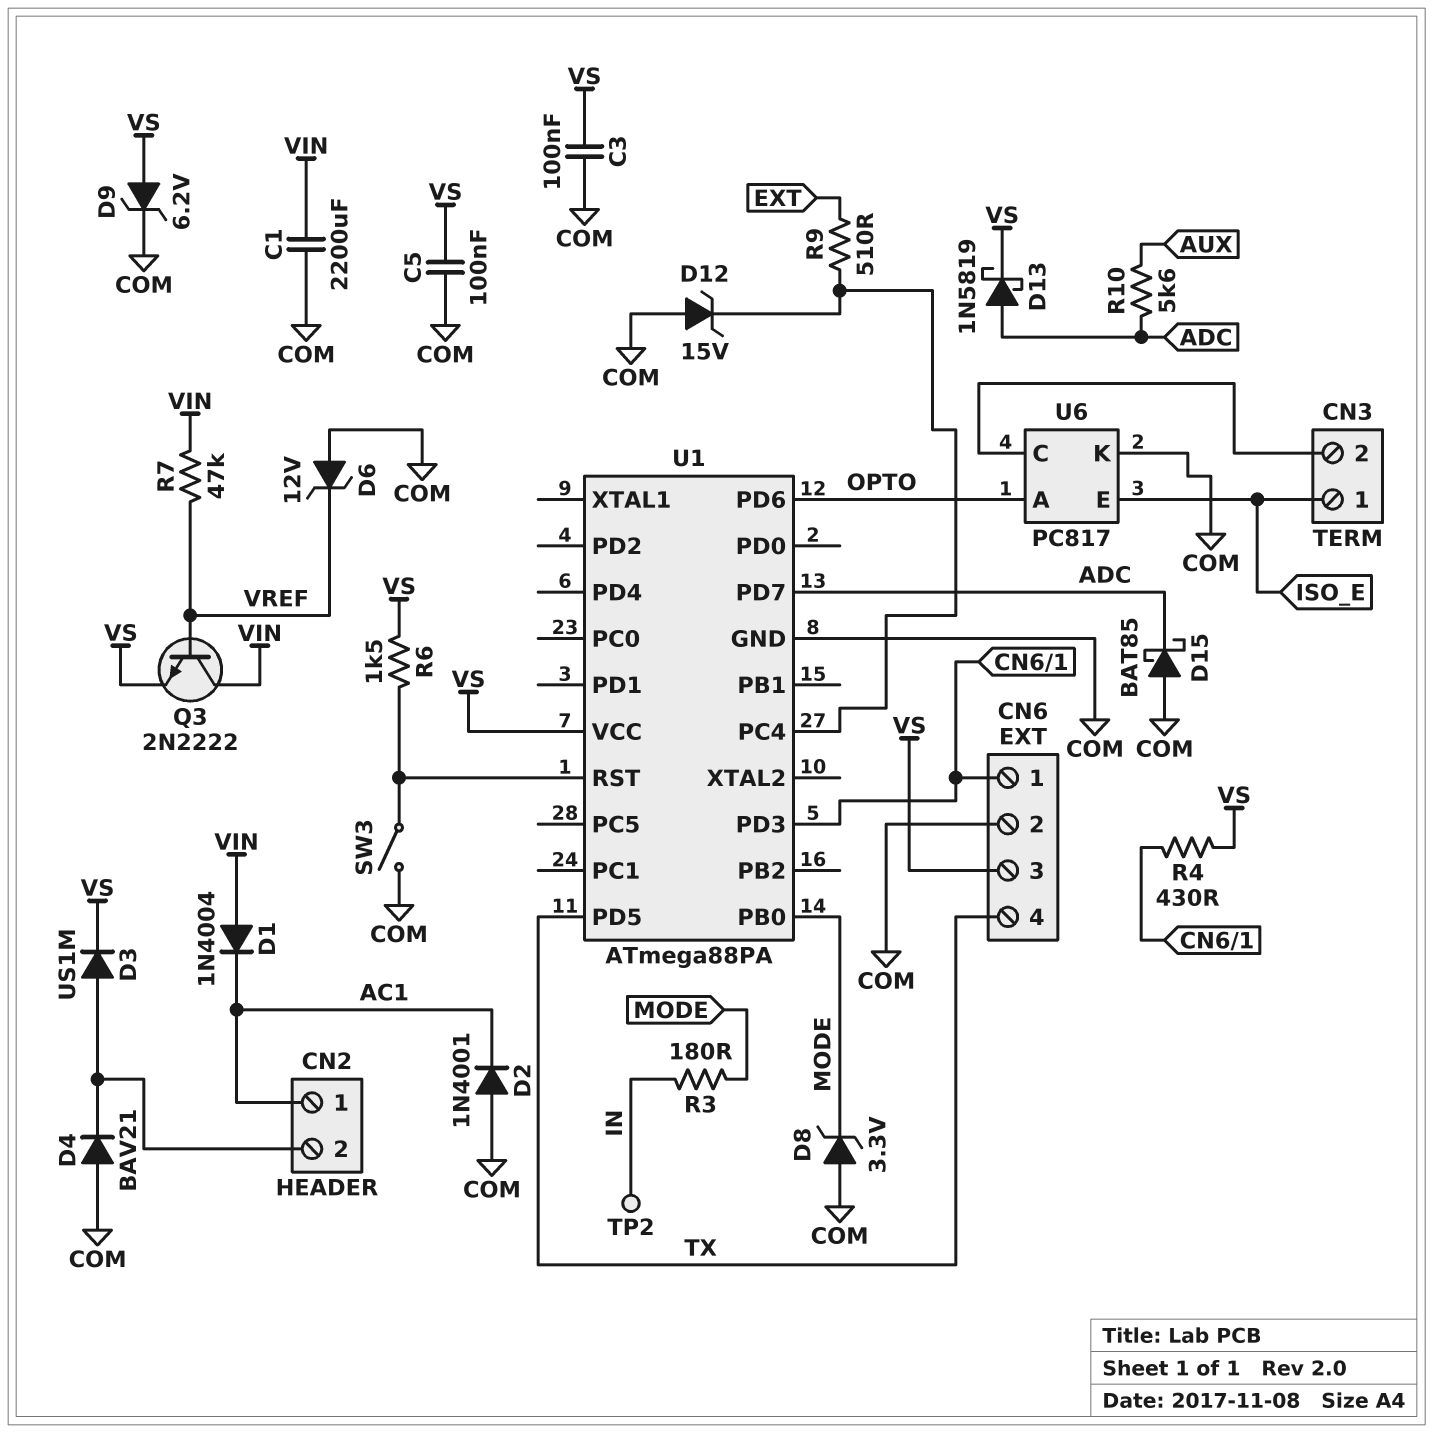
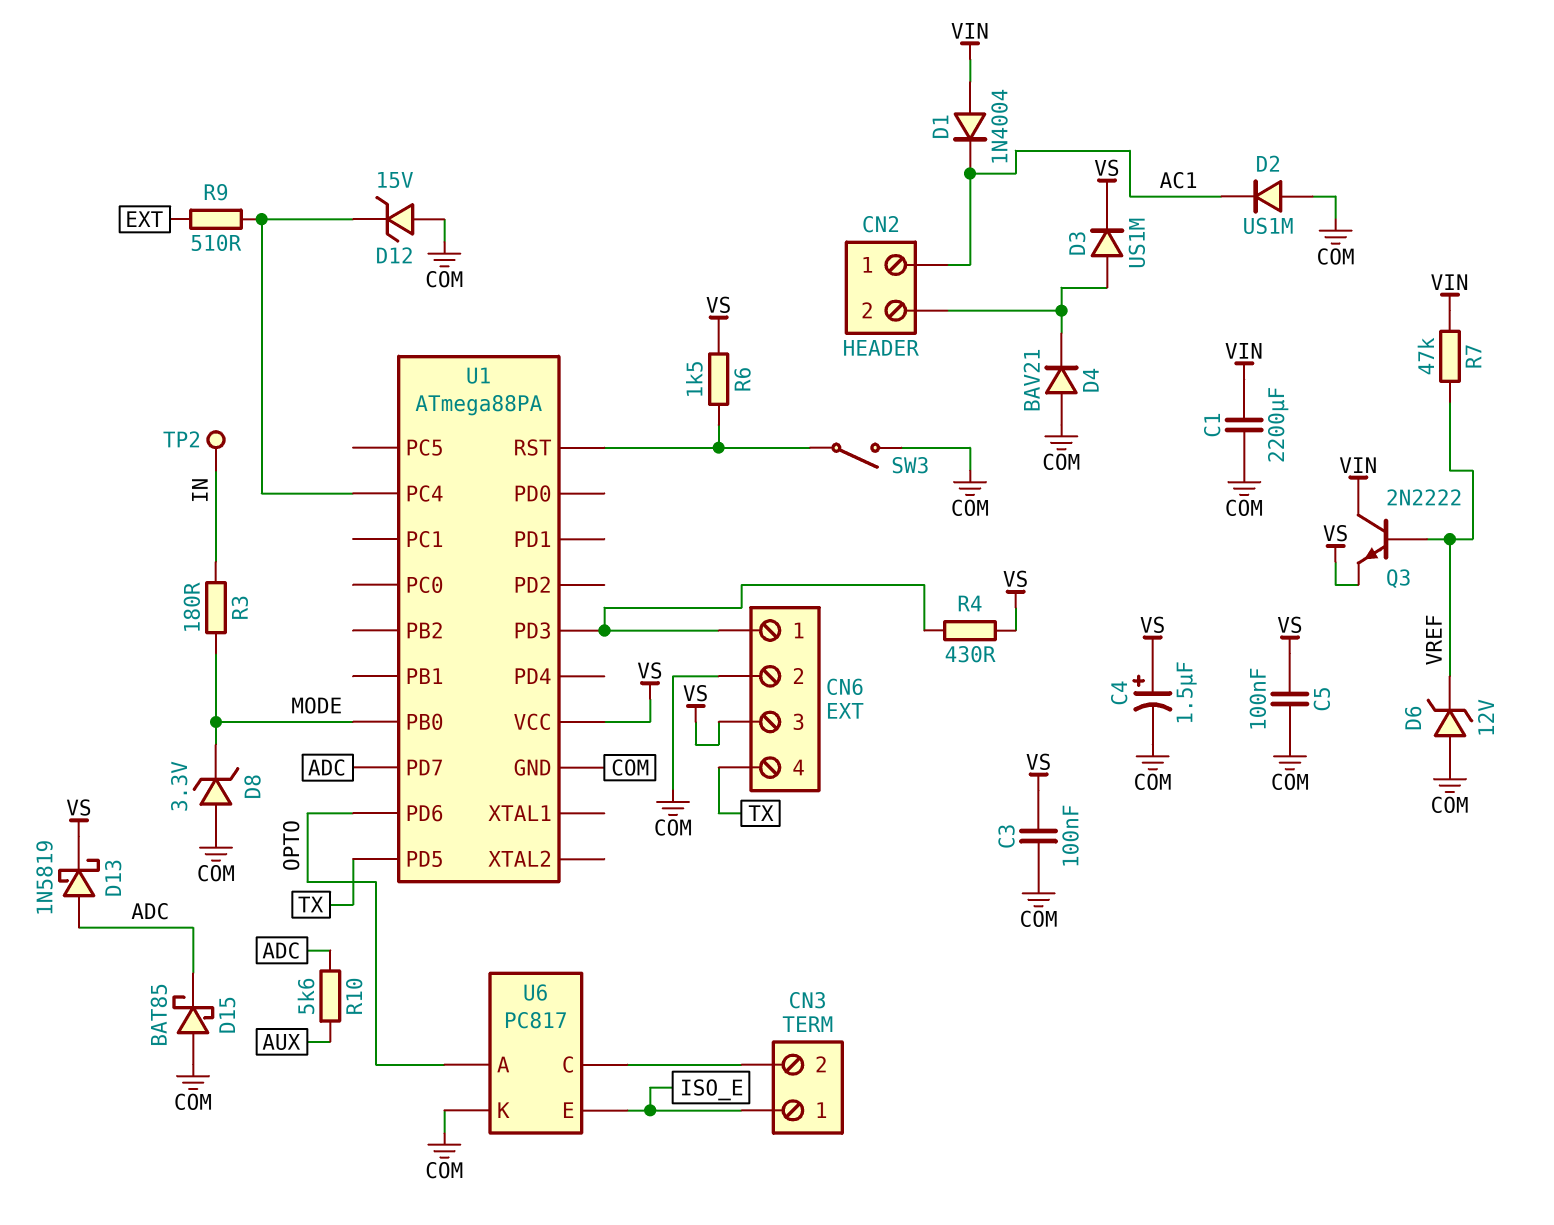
C4: none -> 1.5uF (plus VS, minus COM)
D2: diode 1N4001 (A COM, K AC1) -> diode US1M (A COM, K AC1)
D9: zener 6.2V (A VS, K COM) -> none

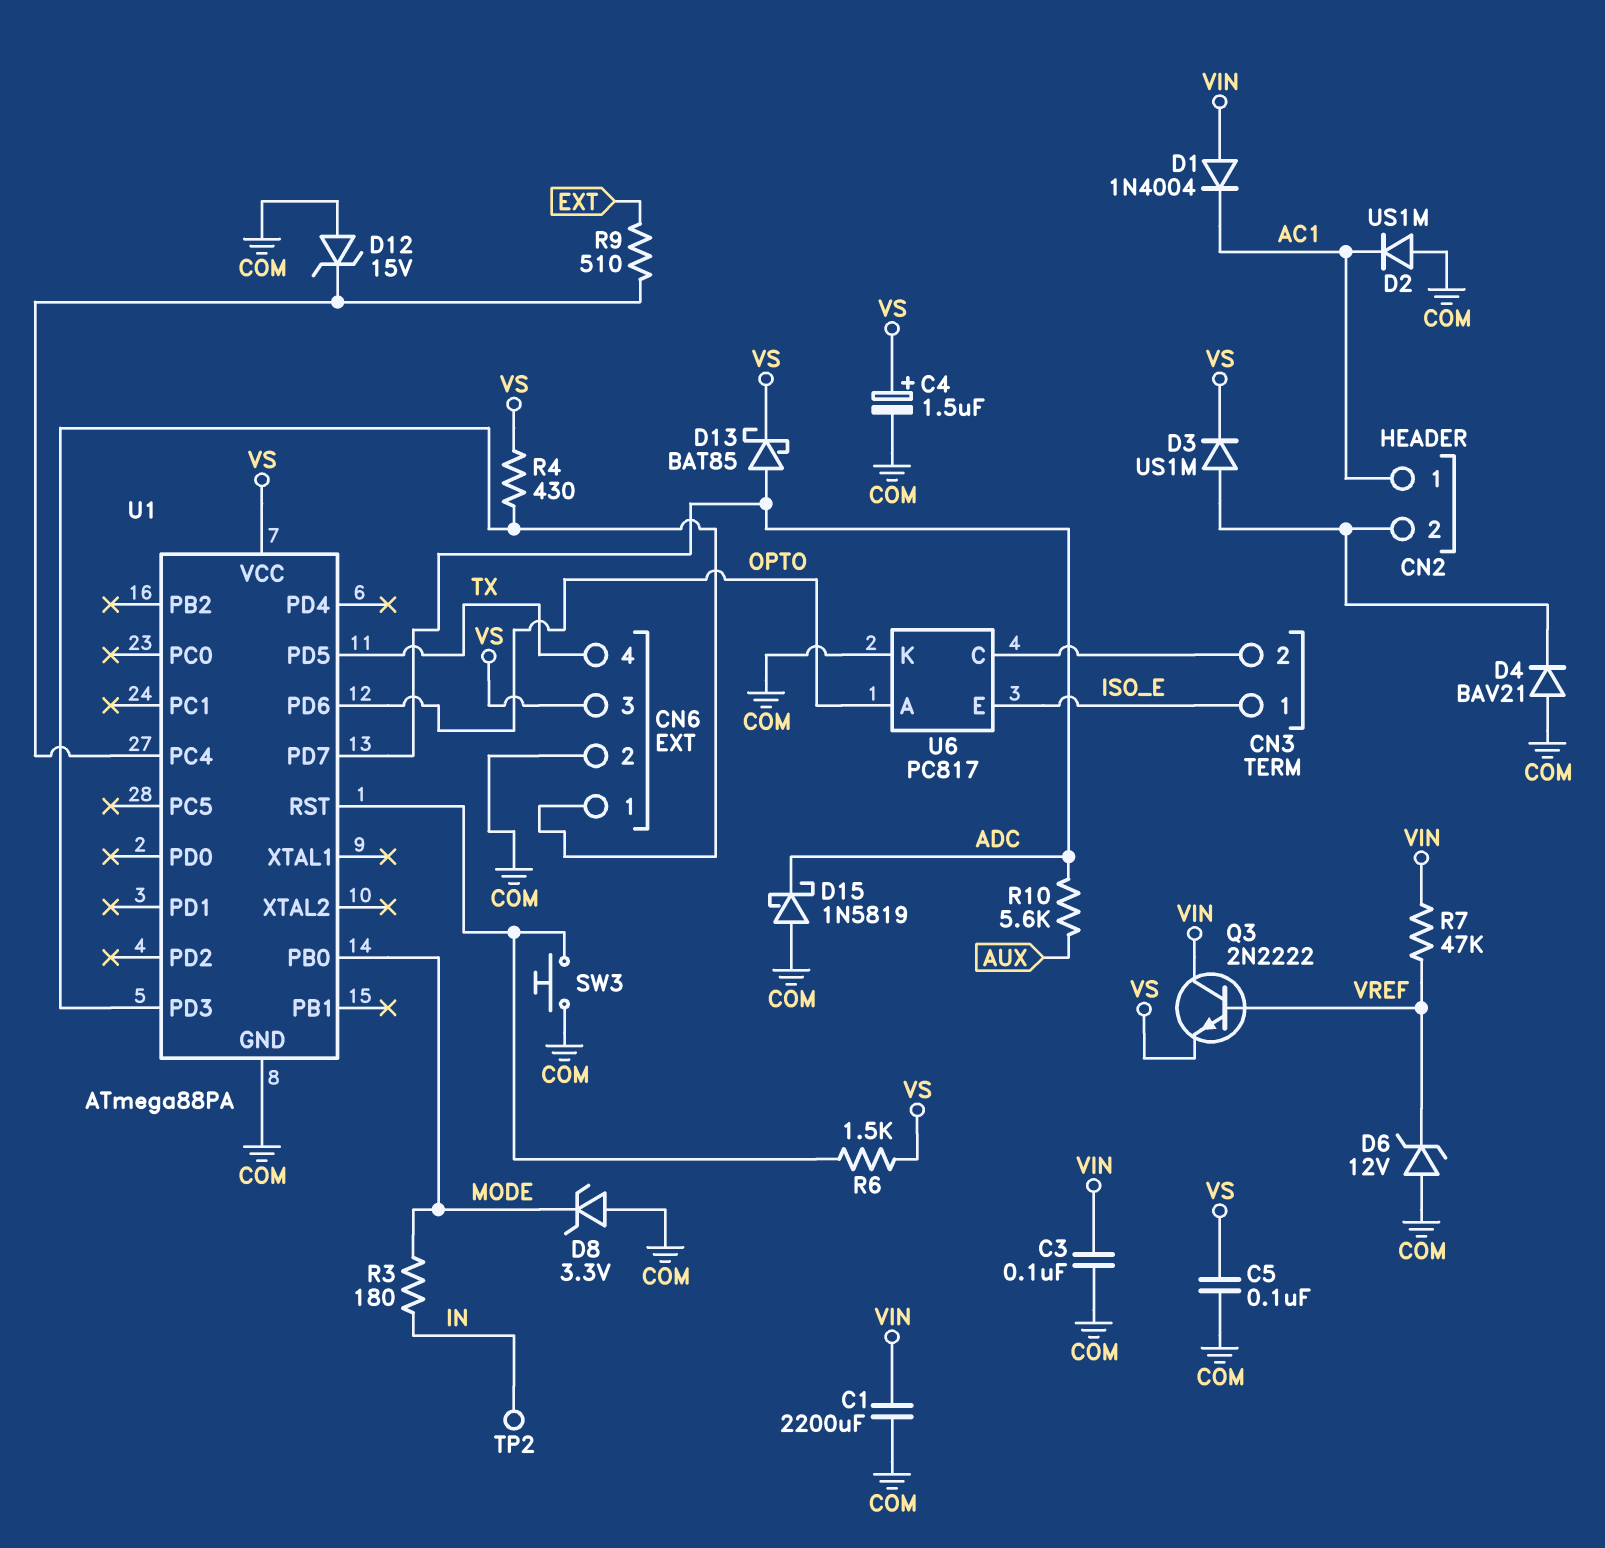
C3: 100nF (COM, VS) -> 100nF (COM, VIN)
D13: schottky 1N5819 (A ADC, K VS) -> schottky BAT85 (A ADC, K VS)
D15: schottky BAT85 (A COM, K ADC) -> schottky 1N5819 (A COM, K ADC)
SW3: switch (COM, U1/RST) -> button (COM, U1/RST)

